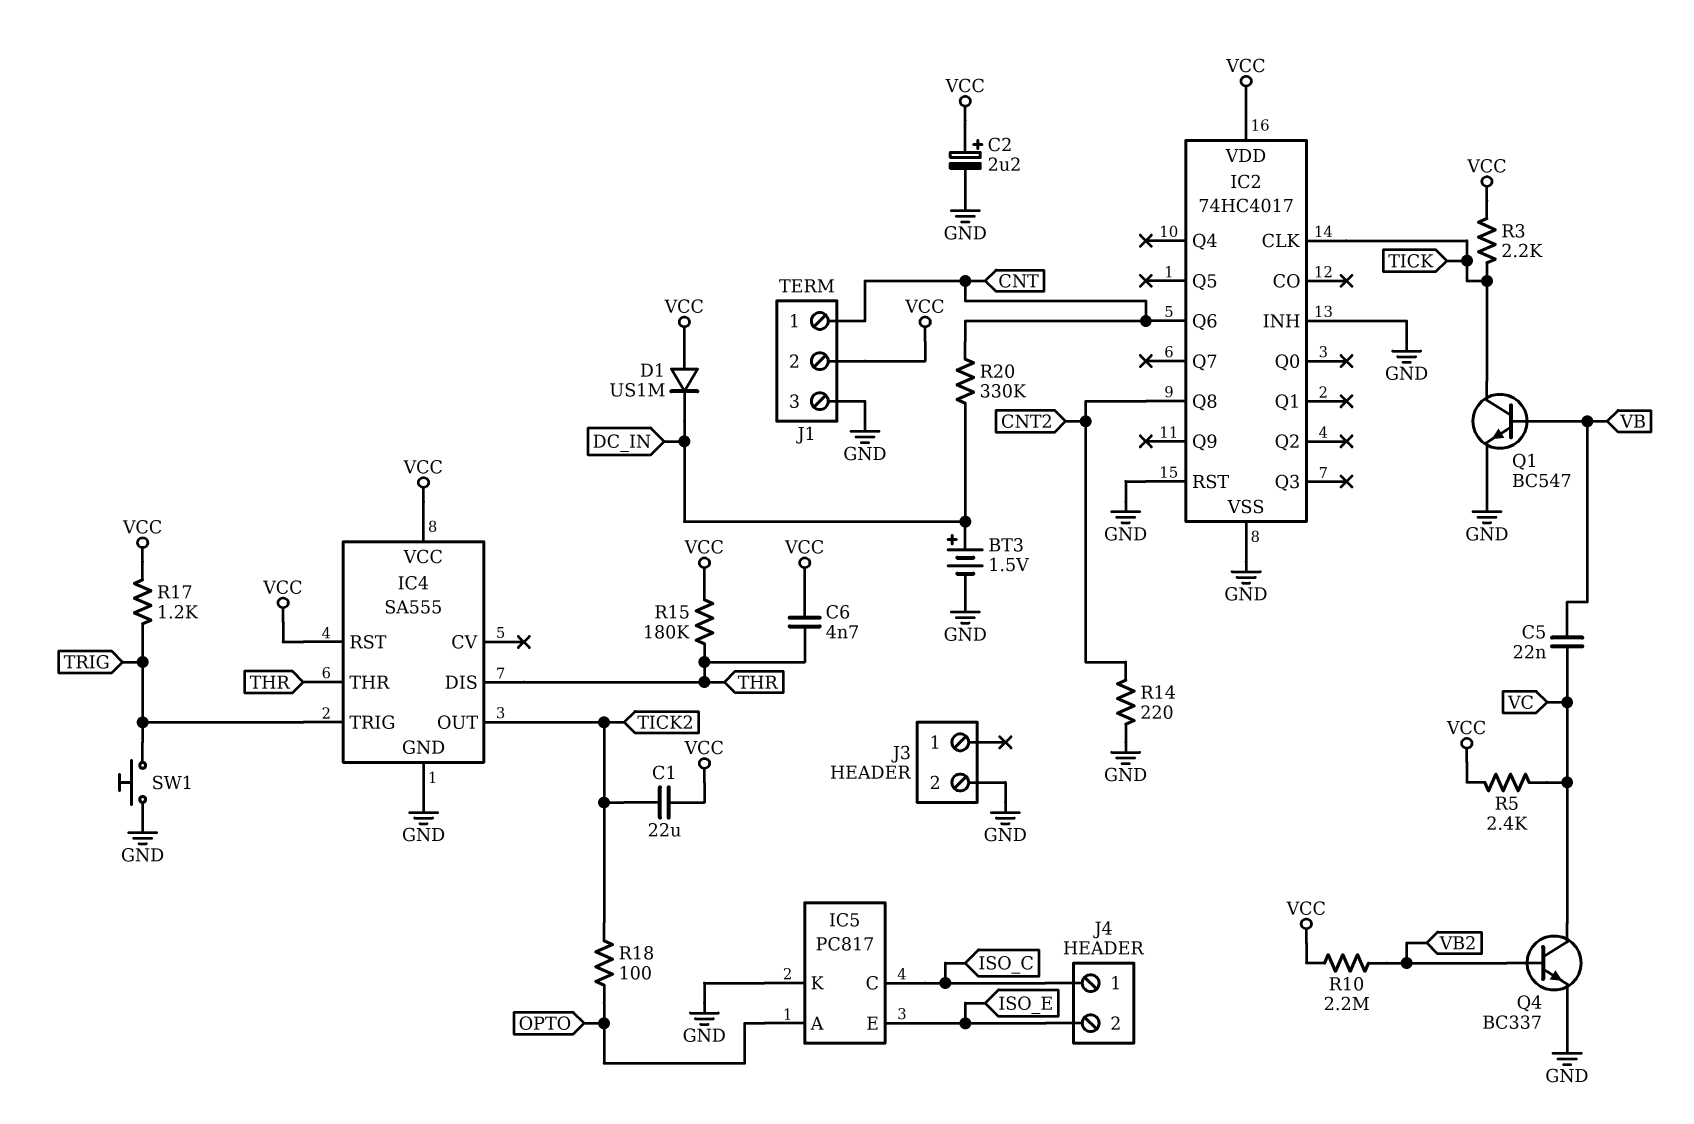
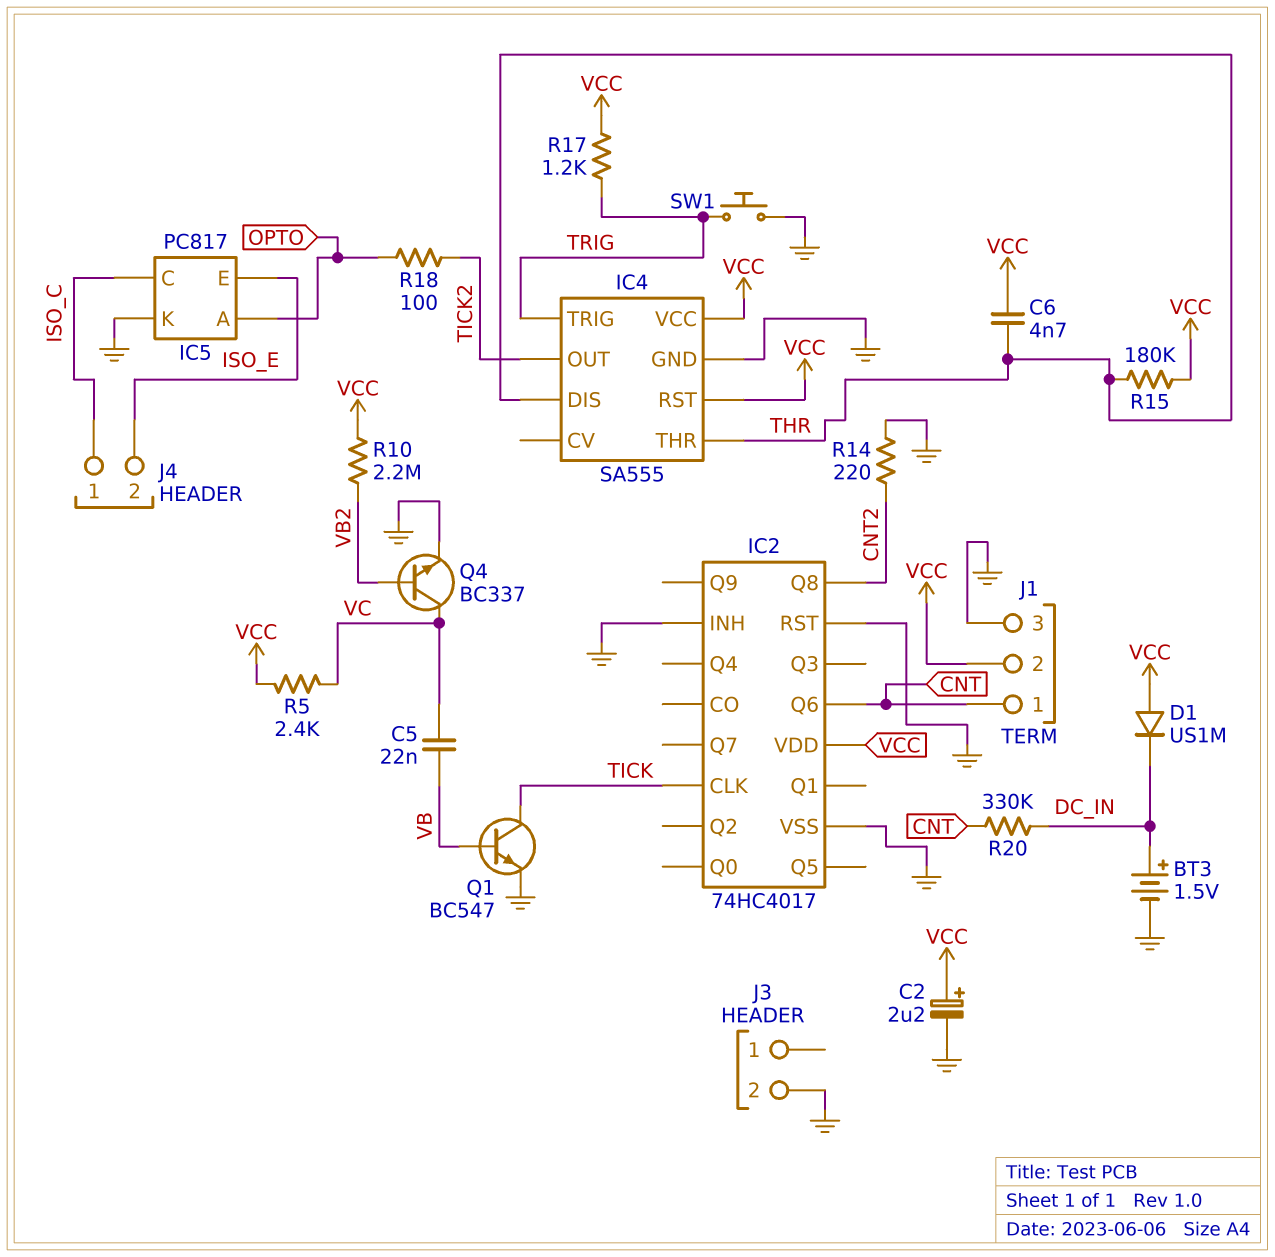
C1: 22uF (TICK2, VCC) -> none
R3: 2.2k (TICK, VCC) -> none

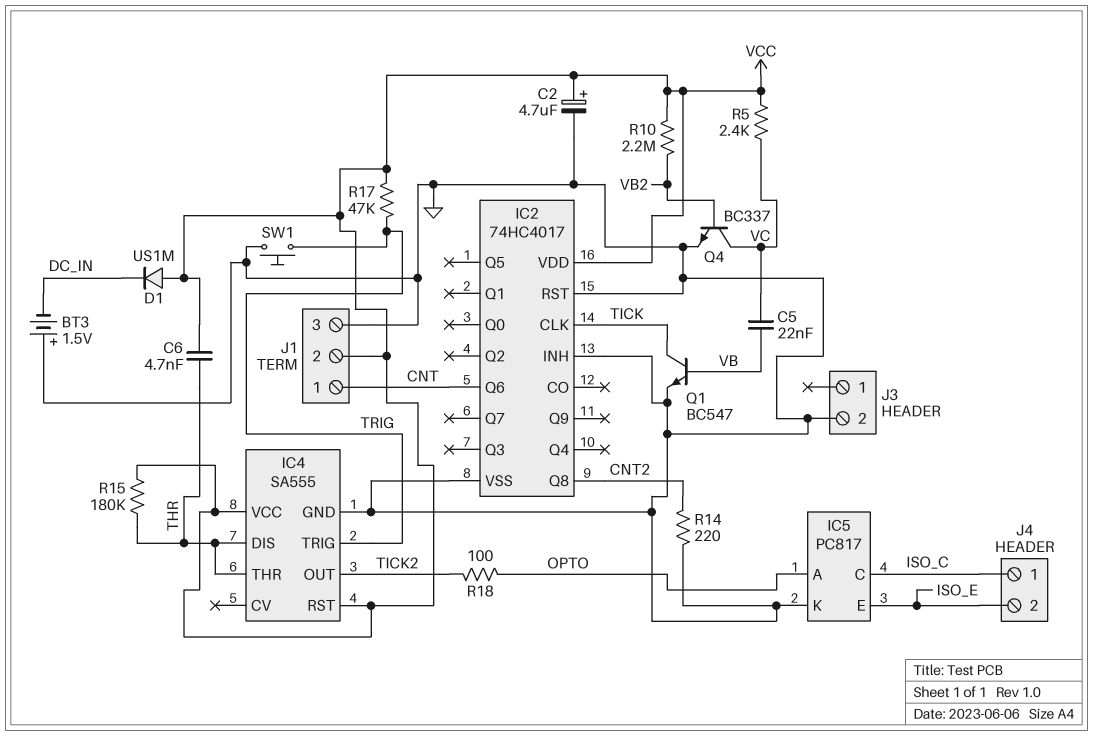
BT3: 1.5V (plus DC_IN, minus GND) -> 1.5V (plus GND, minus DC_IN)
C2: 2.2uF (plus VCC, minus GND) -> 4.7uF (plus VCC, minus GND)
R17: 1.2k (TRIG, VCC) -> 47k (TRIG, VCC)
R20: 330k (CNT, DC_IN) -> none

